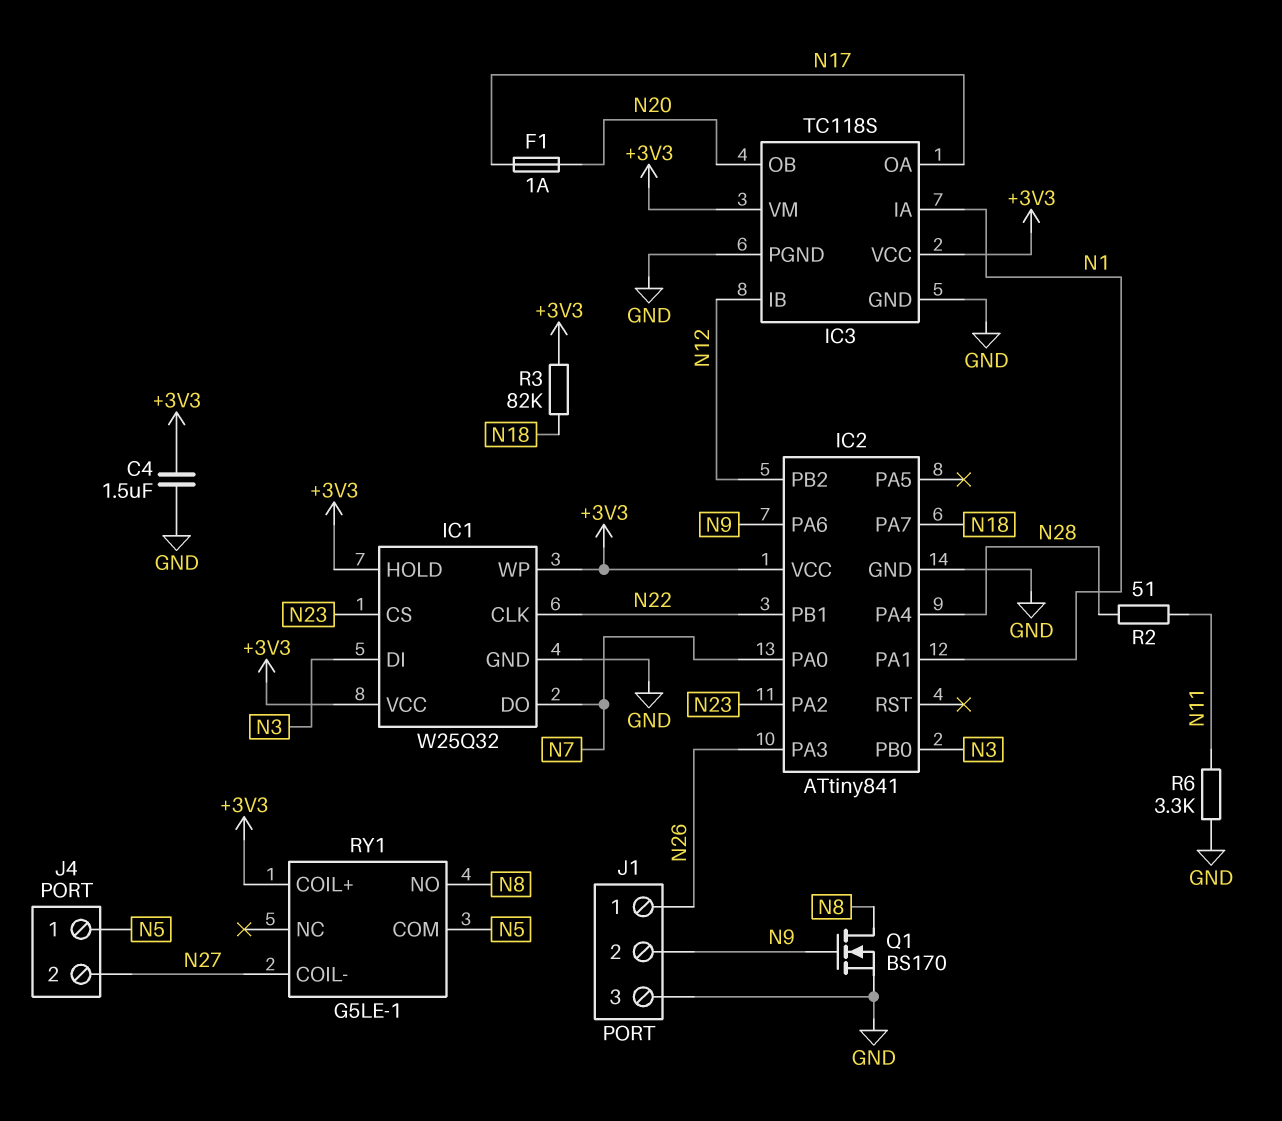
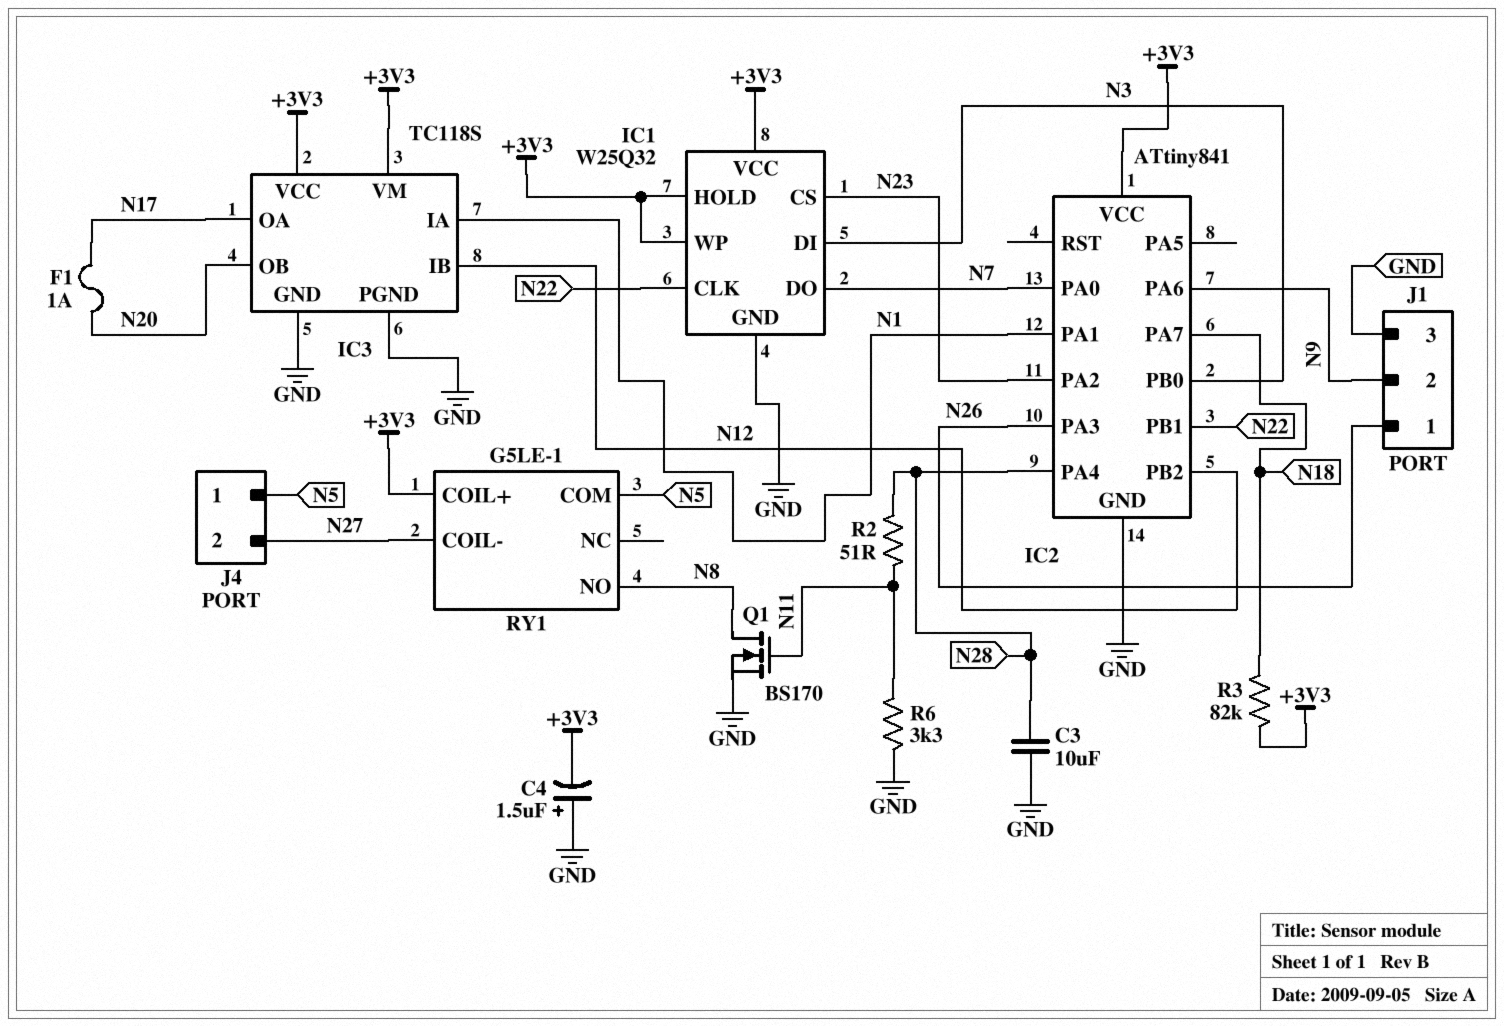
C3: none -> 10uF (GND, N28)
C4: 1.5uF (+3V3, GND) -> 1.5uF (plus GND, minus +3V3)
Q1: NMOS BS170 (G N9, D N8, S GND) -> NMOS BS170 (G N11, D N8, S GND)

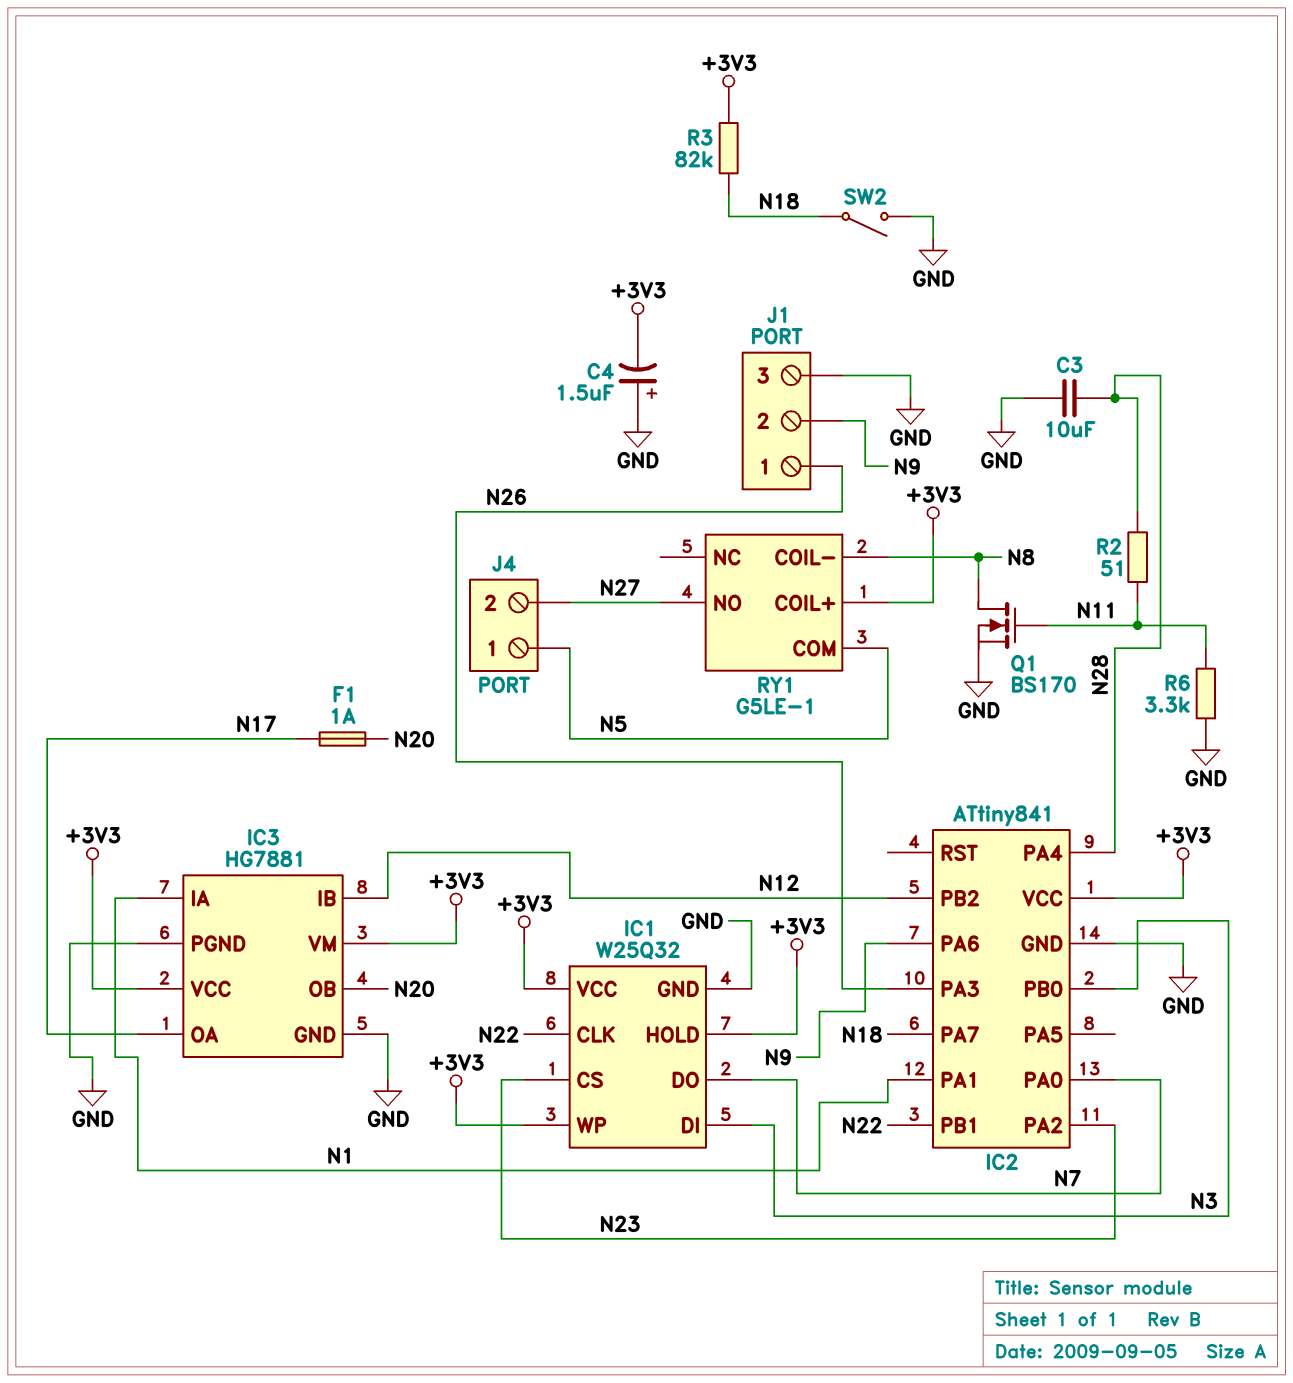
IC3: TC118S -> HG7881
RY1 pin COIL-: N27 -> N8
RY1 pin NO: N8 -> N27
SW2: none -> switch (GND, N18)

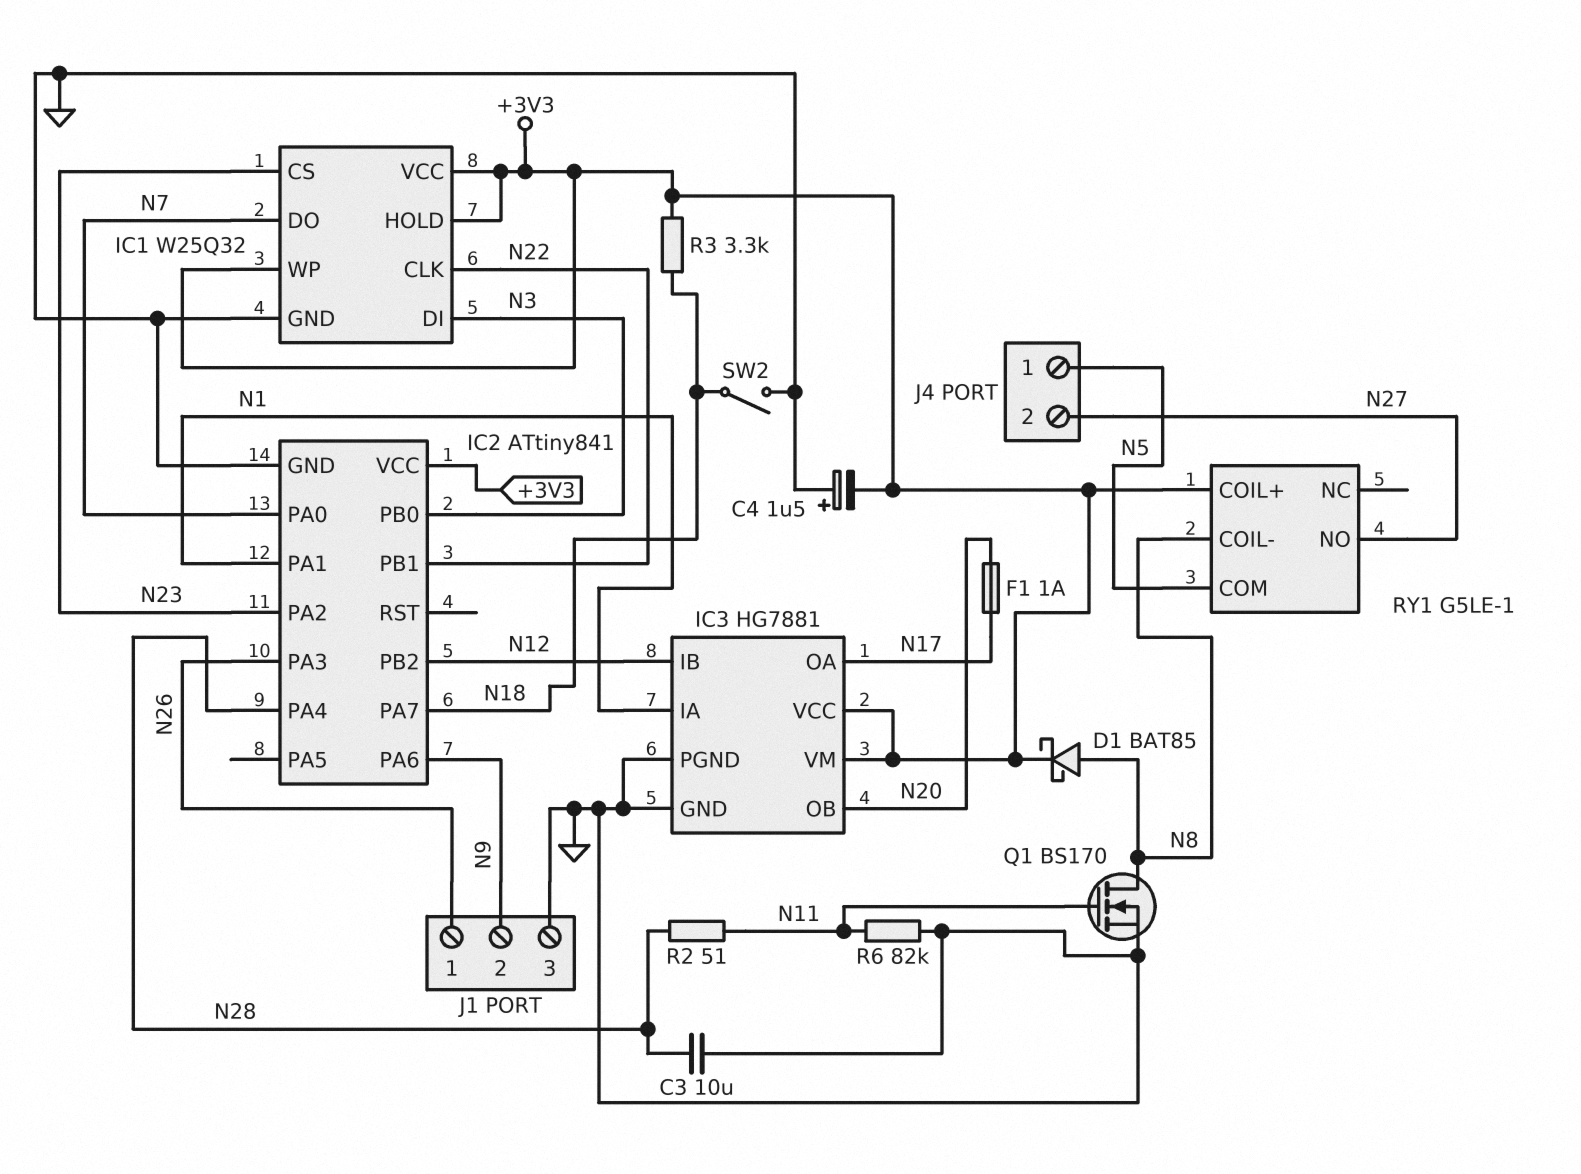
D1: none -> schottky BAT85 (A N8, K +3V3)
R3: 82k (+3V3, N18) -> 3.3k (+3V3, N18)
R6: 3.3k (GND, N11) -> 82k (GND, N11)

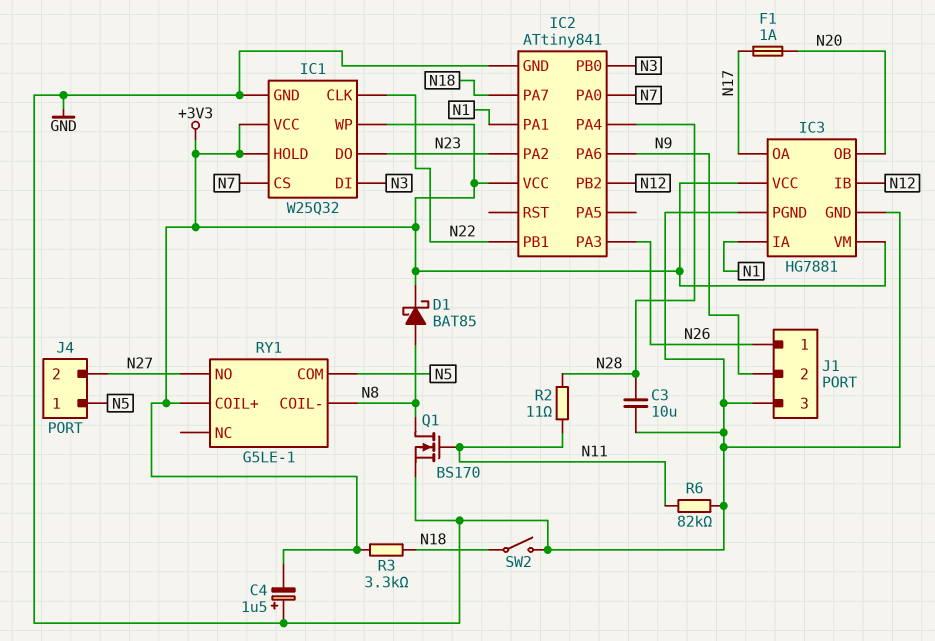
IC1 pin CS: N23 -> N7
IC1 pin DO: N7 -> N23
R2: 51 (N11, N28) -> 11 (N11, N28)

